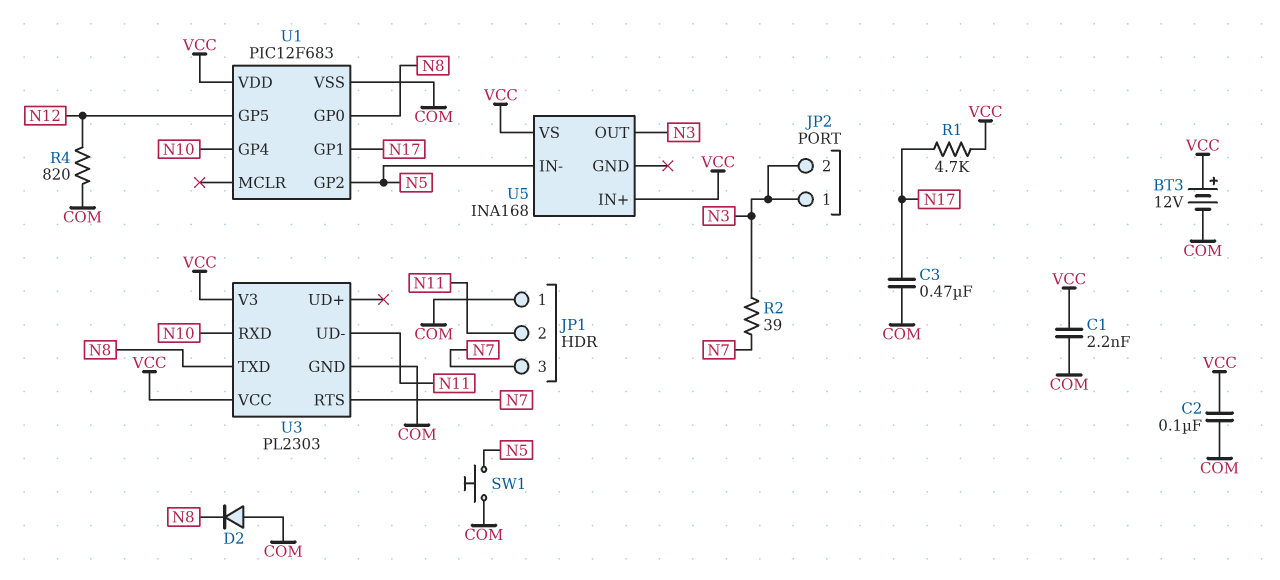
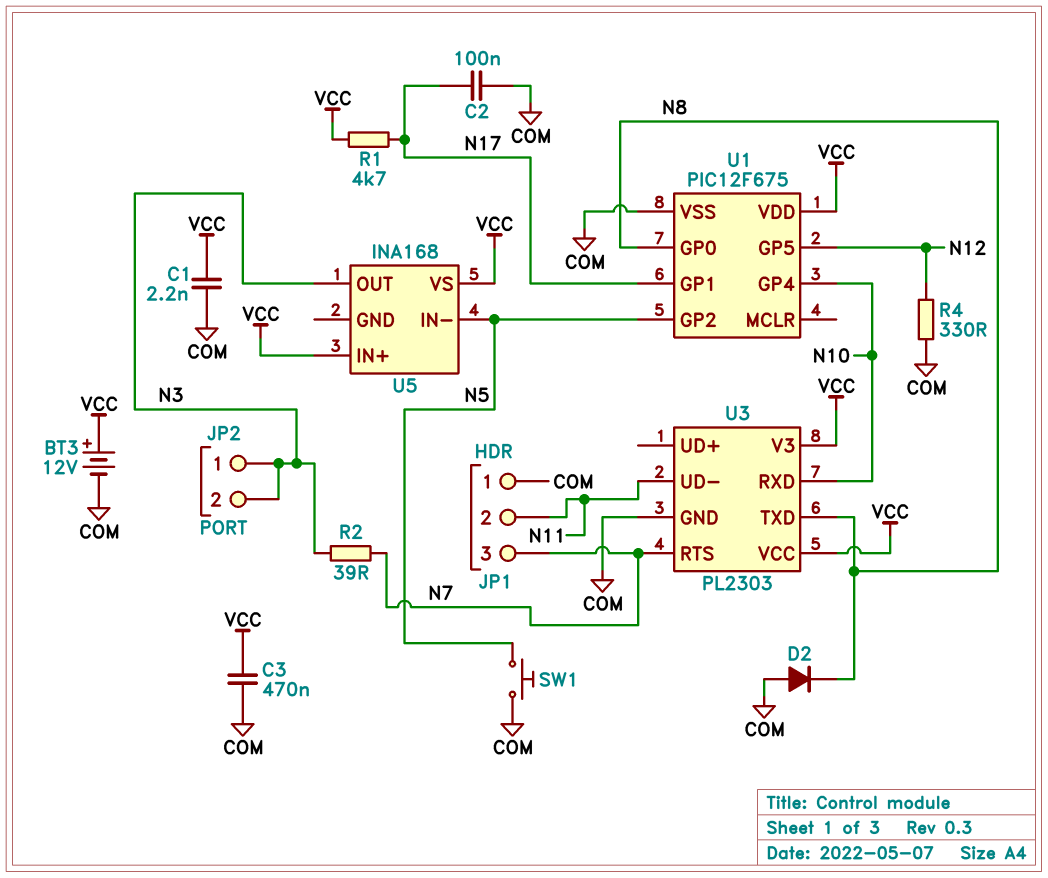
C2: 100nF (COM, VCC) -> 100nF (COM, N17)
C3: 470nF (COM, N17) -> 470nF (COM, VCC)
R4: 820 (COM, N12) -> 330 (COM, N12)
U1: PIC12F683 -> PIC12F675

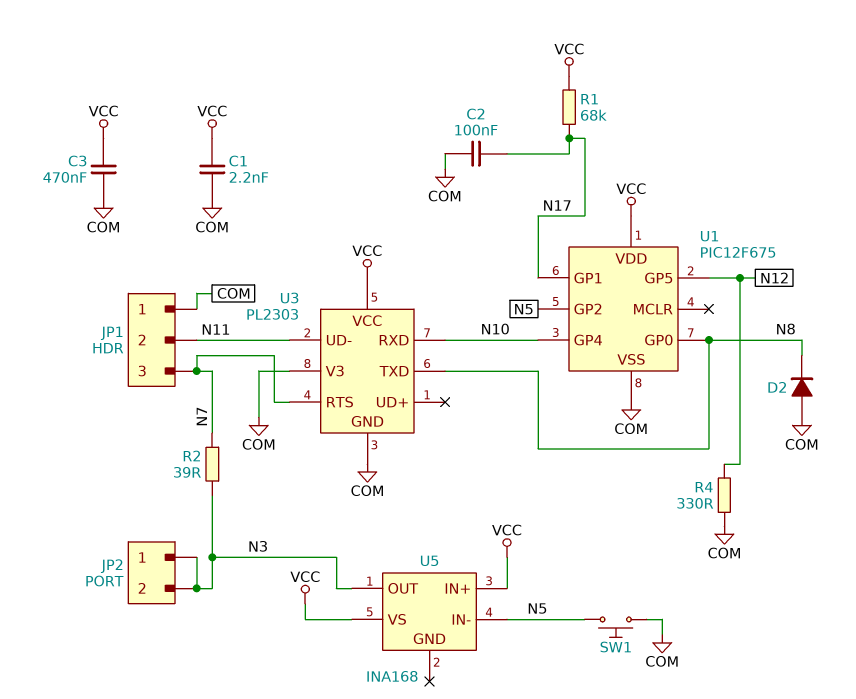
BT3: 12V (plus VCC, minus COM) -> none
R1: 4.7k (N17, VCC) -> 68k (N17, VCC)
U3 pin V3: VCC -> COM

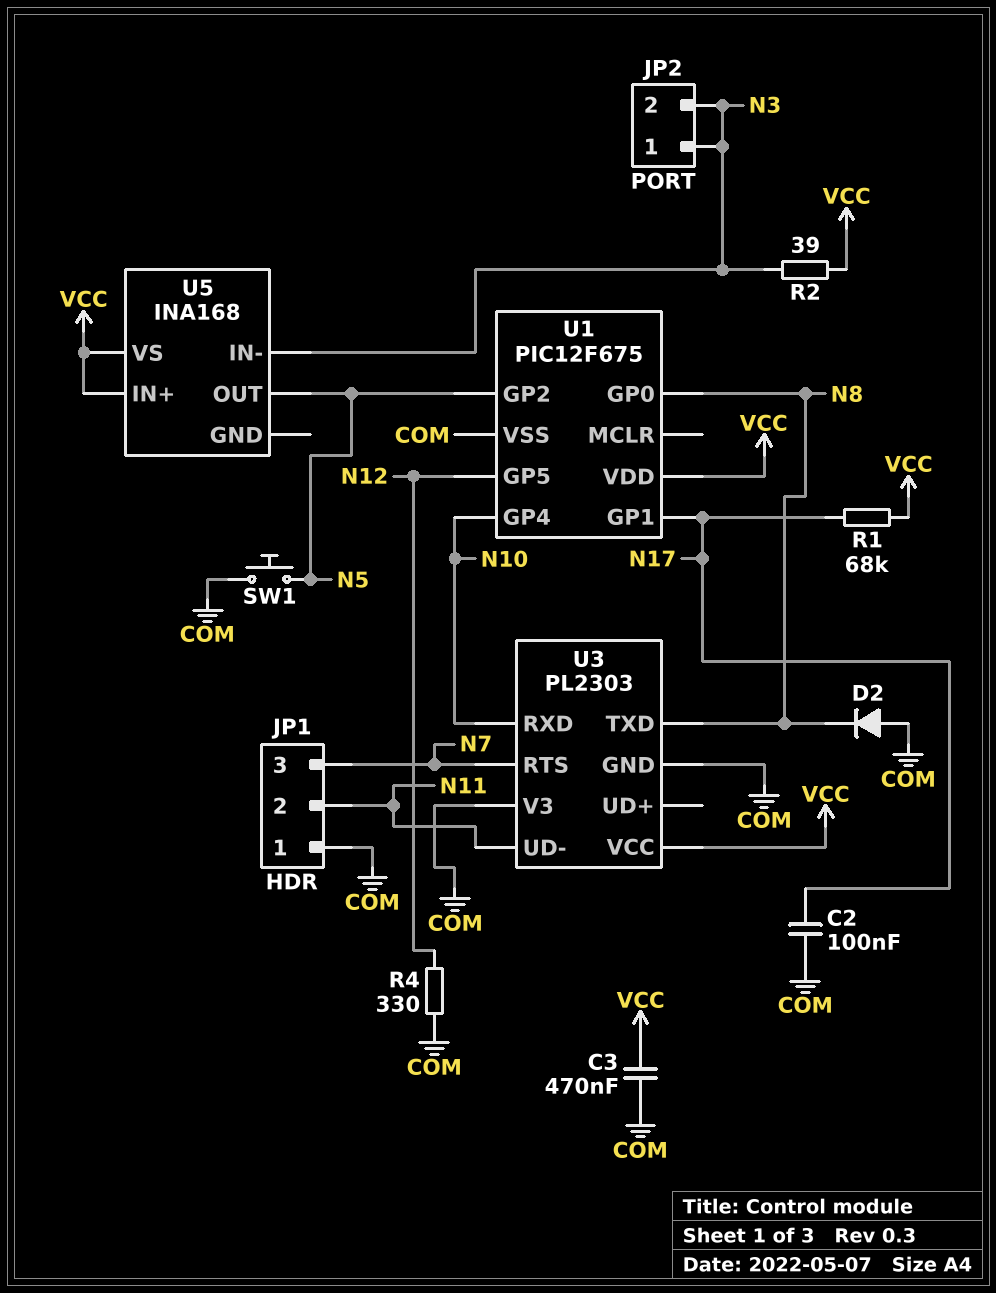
C1: 2.2nF (COM, VCC) -> none
R2: 39 (N3, N7) -> 39 (N3, VCC)
U5 pin IN-: N5 -> N3
U5 pin OUT: N3 -> N5

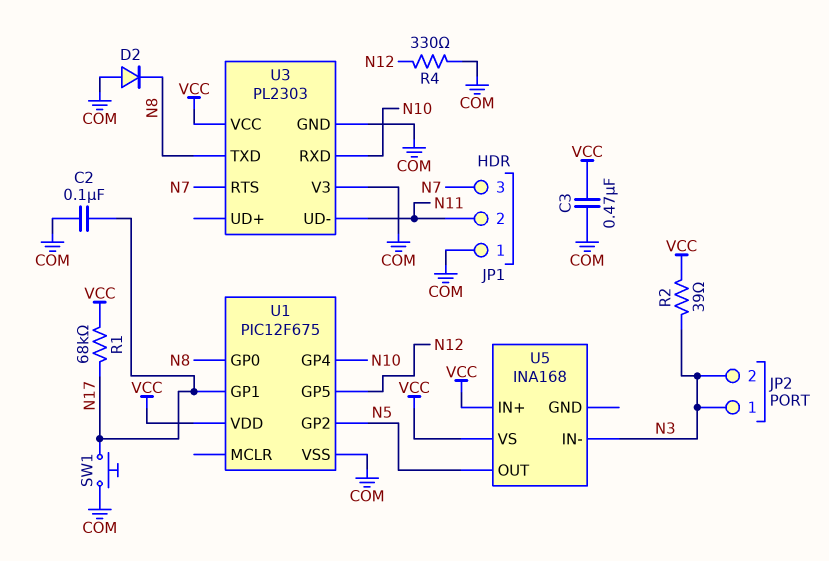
SW1: button (COM, N5) -> button (COM, N17)

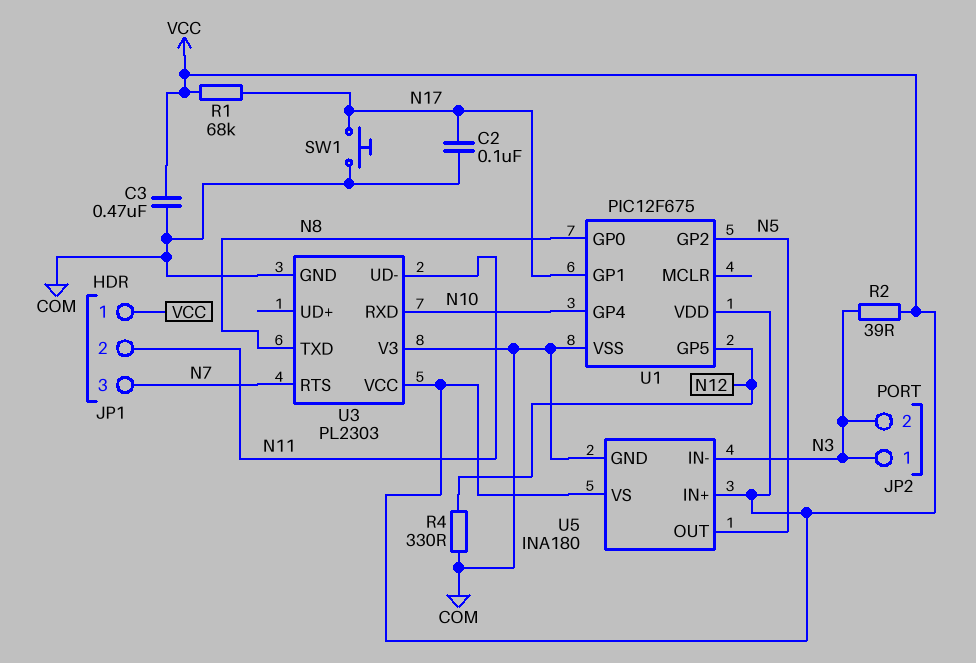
D2: diode (A COM, K N8) -> none
JP1 pin 1: COM -> VCC
U5: INA168 -> INA180
U5 pin GND: none -> COM

